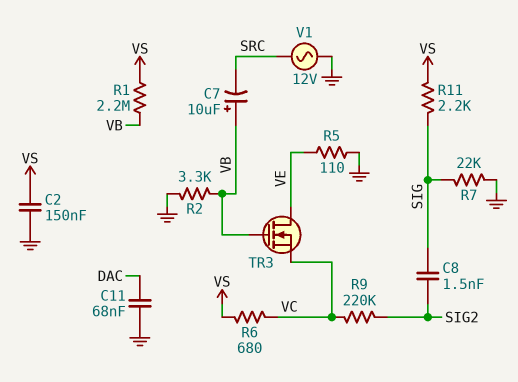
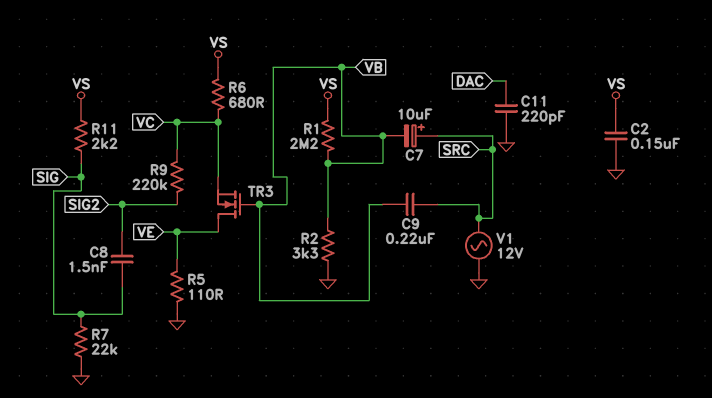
C7: 10uF (plus VB, minus SRC) -> 10uF (plus SRC, minus VB)
C9: none -> 220nF (SRC, VB)
C11: 68nF (DAC, GND) -> 220pF (DAC, GND)

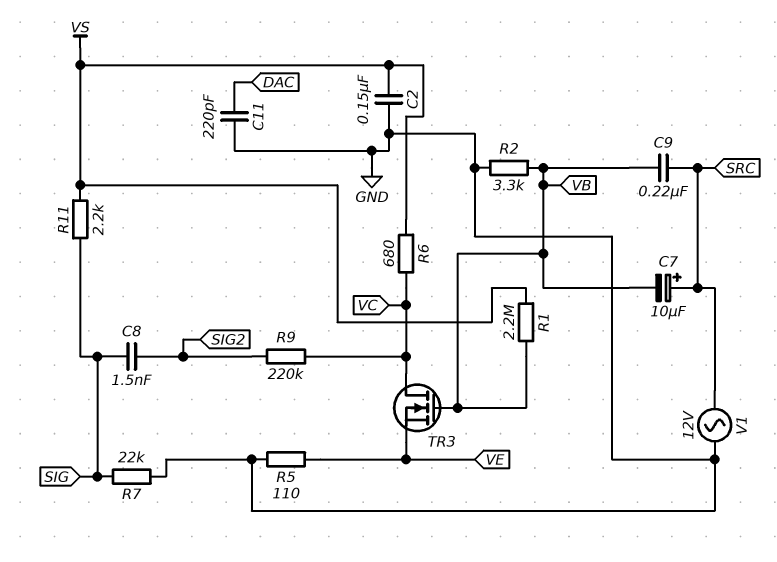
TR3: NMOS (G VB, D VE, S VC) -> NMOS (G VB, D VC, S VE)

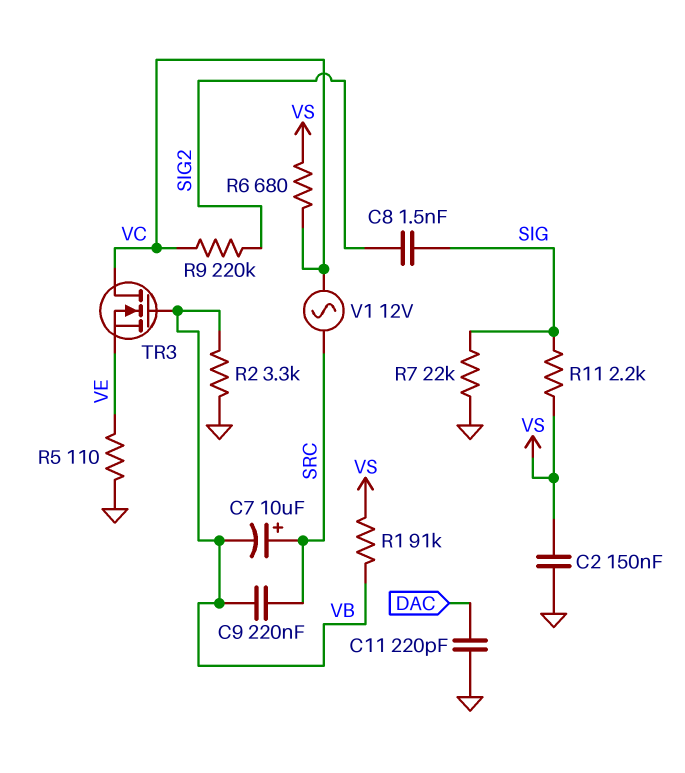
R1: 2.2M (VB, VS) -> 91k (VB, VS)
V1: AC 12V (GND, SRC) -> AC 12V (SRC, VC)

